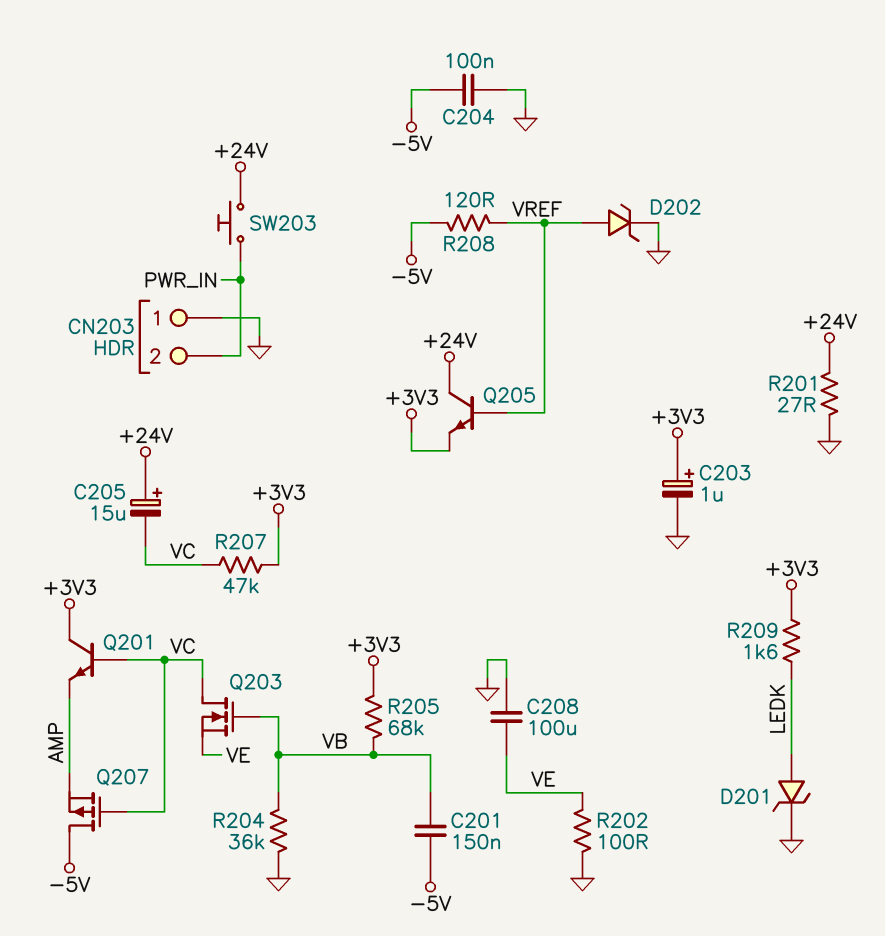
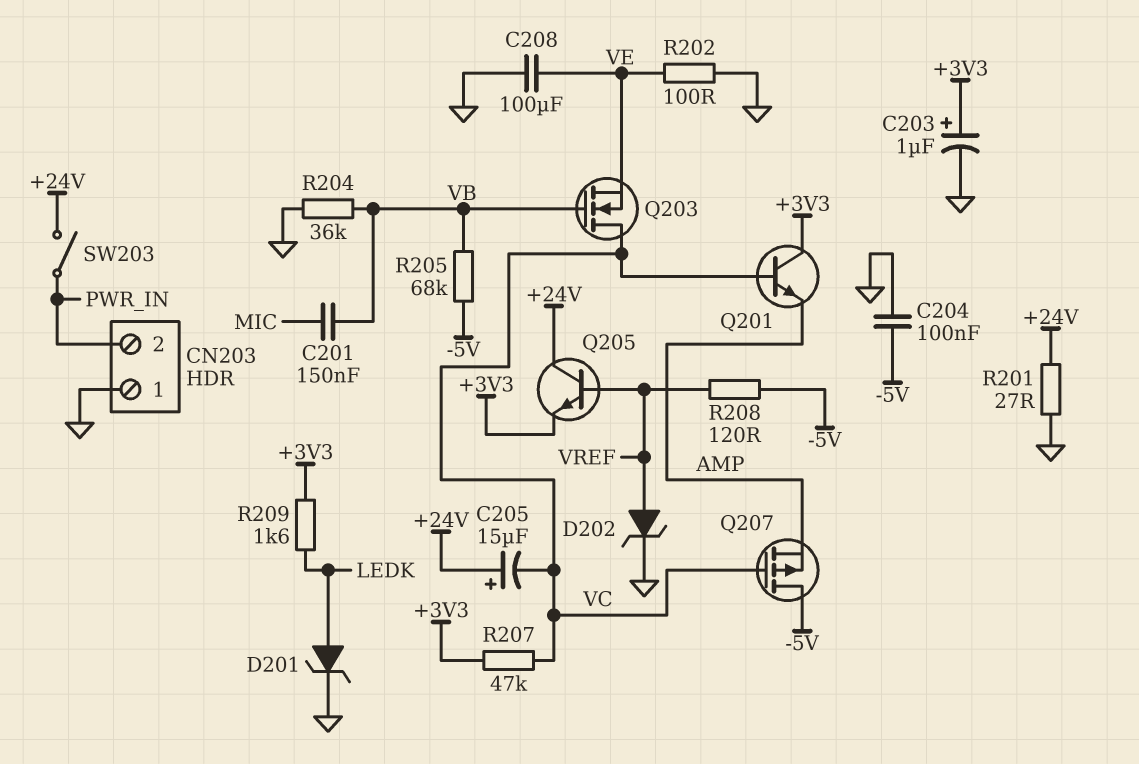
C201: 150nF (-5V, VB) -> 150nF (MIC, VB)
R205: 68k (+3V3, VB) -> 68k (-5V, VB)
SW203: button (+24V, PWR_IN) -> switch (+24V, PWR_IN)

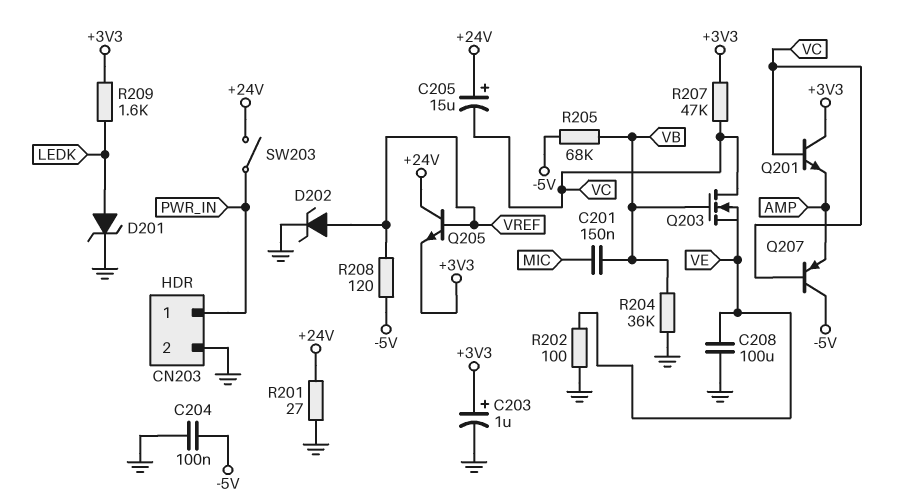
CN203 pin 1: GND -> PWR_IN
CN203 pin 2: PWR_IN -> GND
Q207: PMOS (G VC, D -5V, S AMP) -> PNP (B VC, C -5V, E AMP)

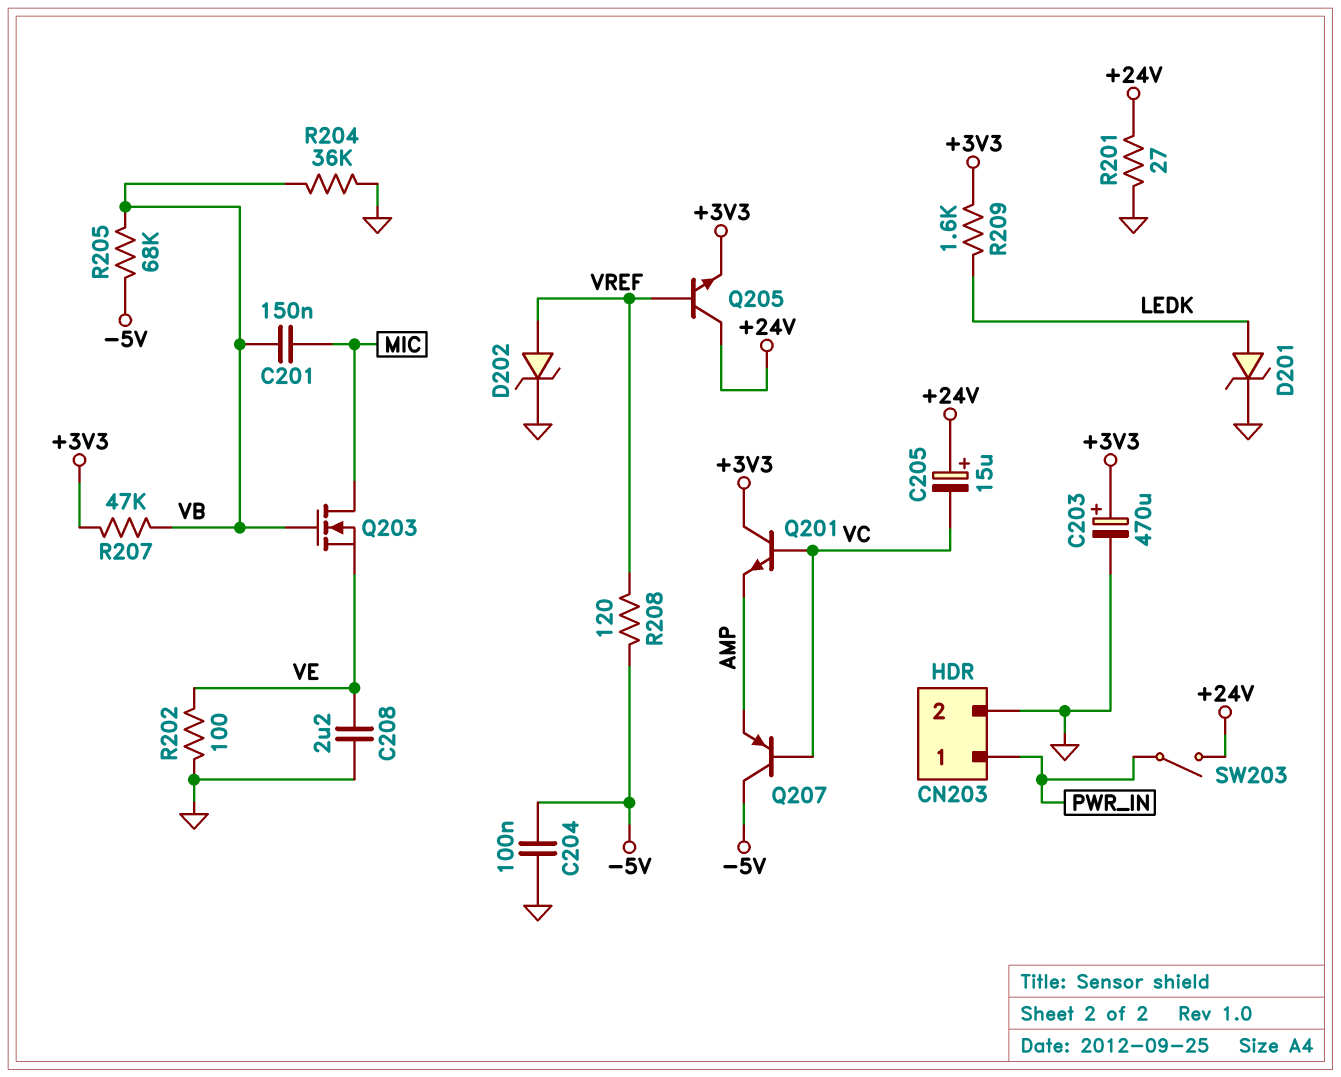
C203: 1uF (plus +3V3, minus GND) -> 470uF (plus +3V3, minus GND)
C208: 100uF (GND, VE) -> 2.2uF (GND, VE)
Q203: NMOS (G VB, D VC, S VE) -> NMOS (G VB, D MIC, S VE)
R207: 47k (+3V3, VC) -> 47k (+3V3, VB)

